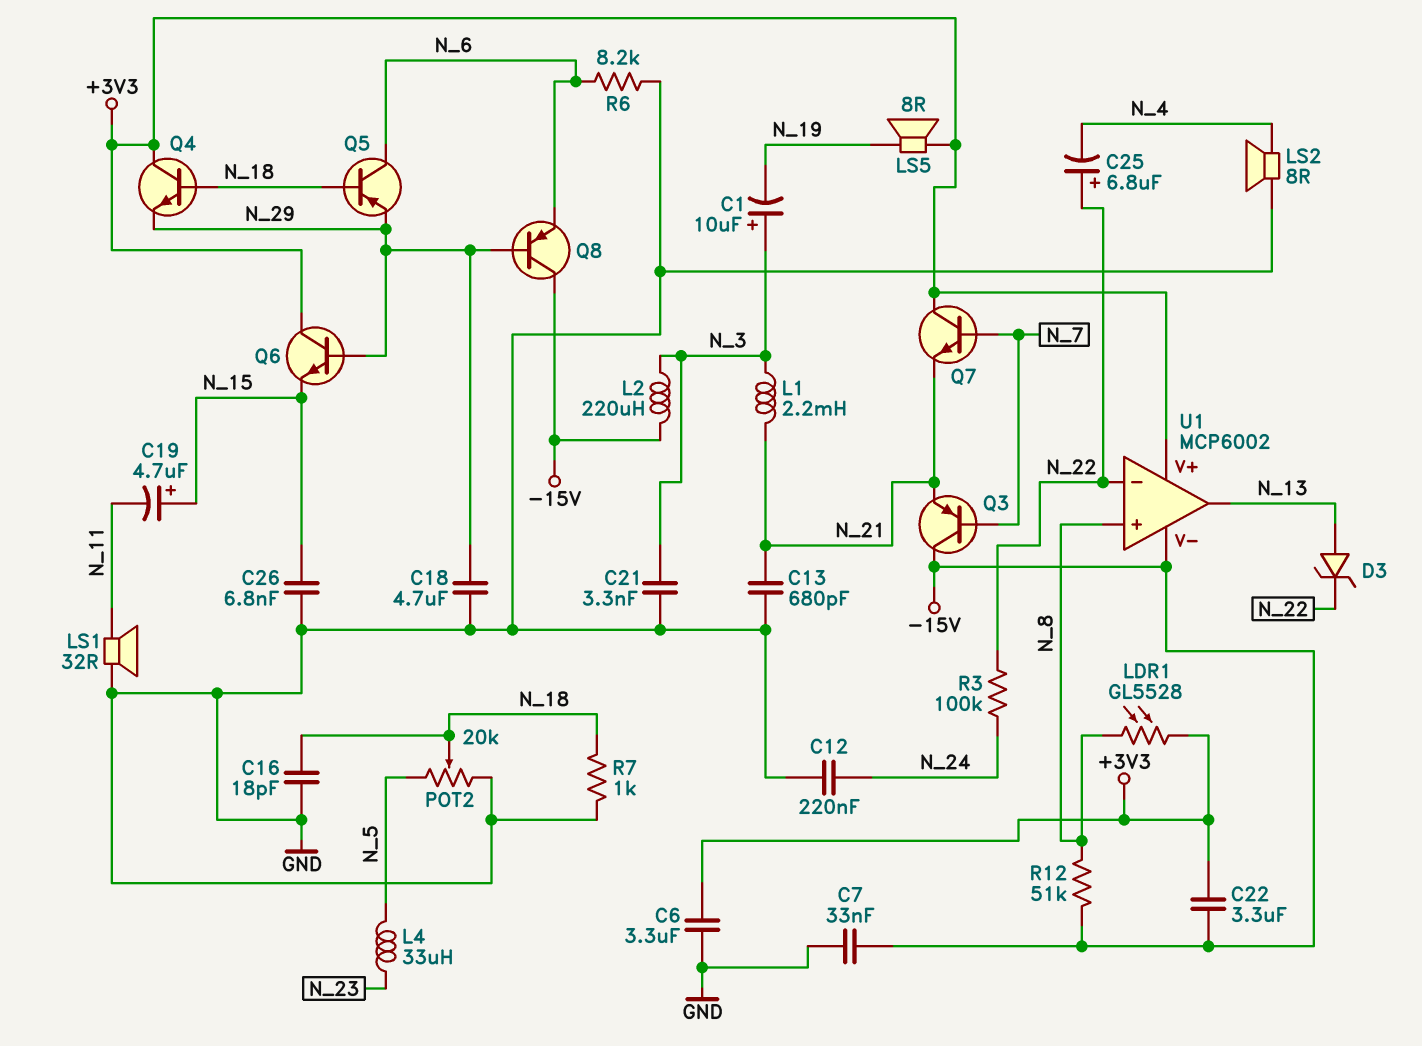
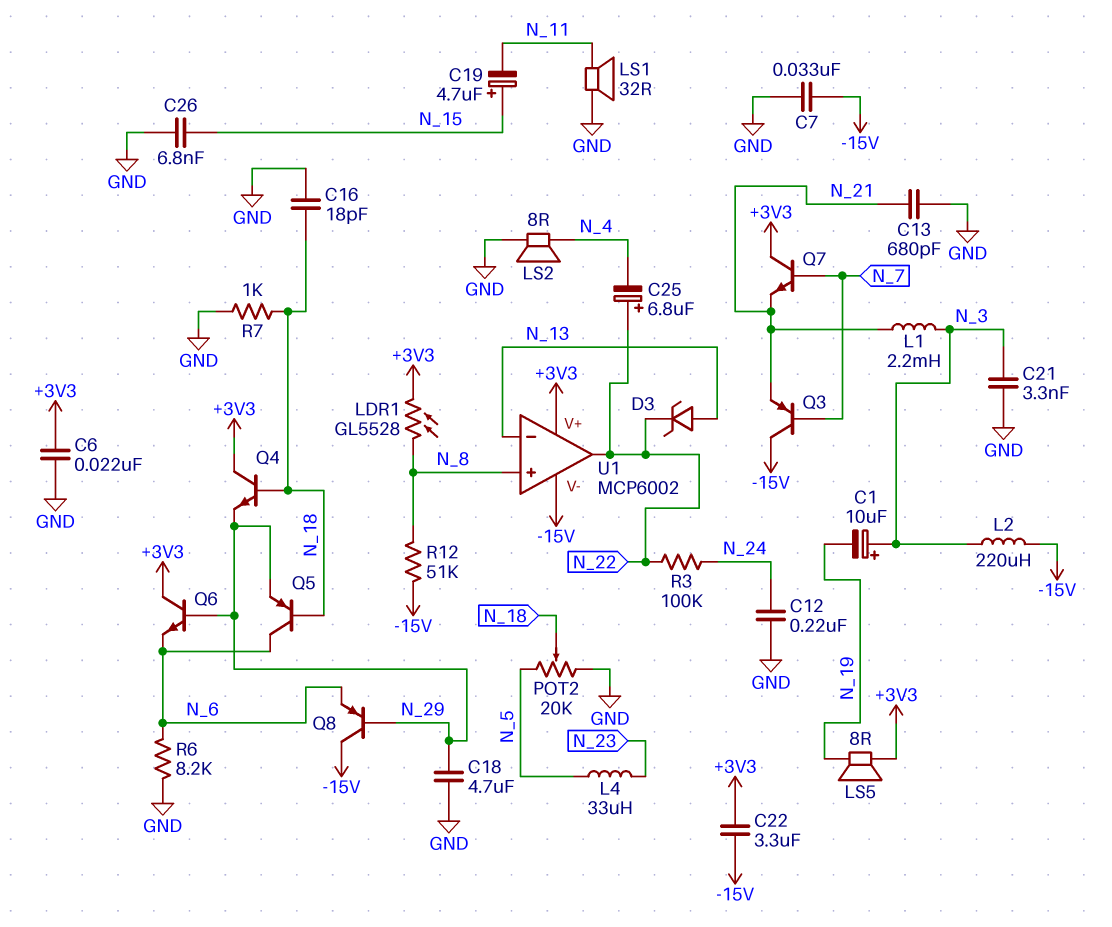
C6: 3.3uF (+3V3, GND) -> 22nF (+3V3, GND)
Q6: NPN (B N_29, C +3V3, E N_15) -> NPN (B N_29, C +3V3, E N_6)
U1 pin in-: N_22 -> N_13
U1 pin out: N_13 -> N_22

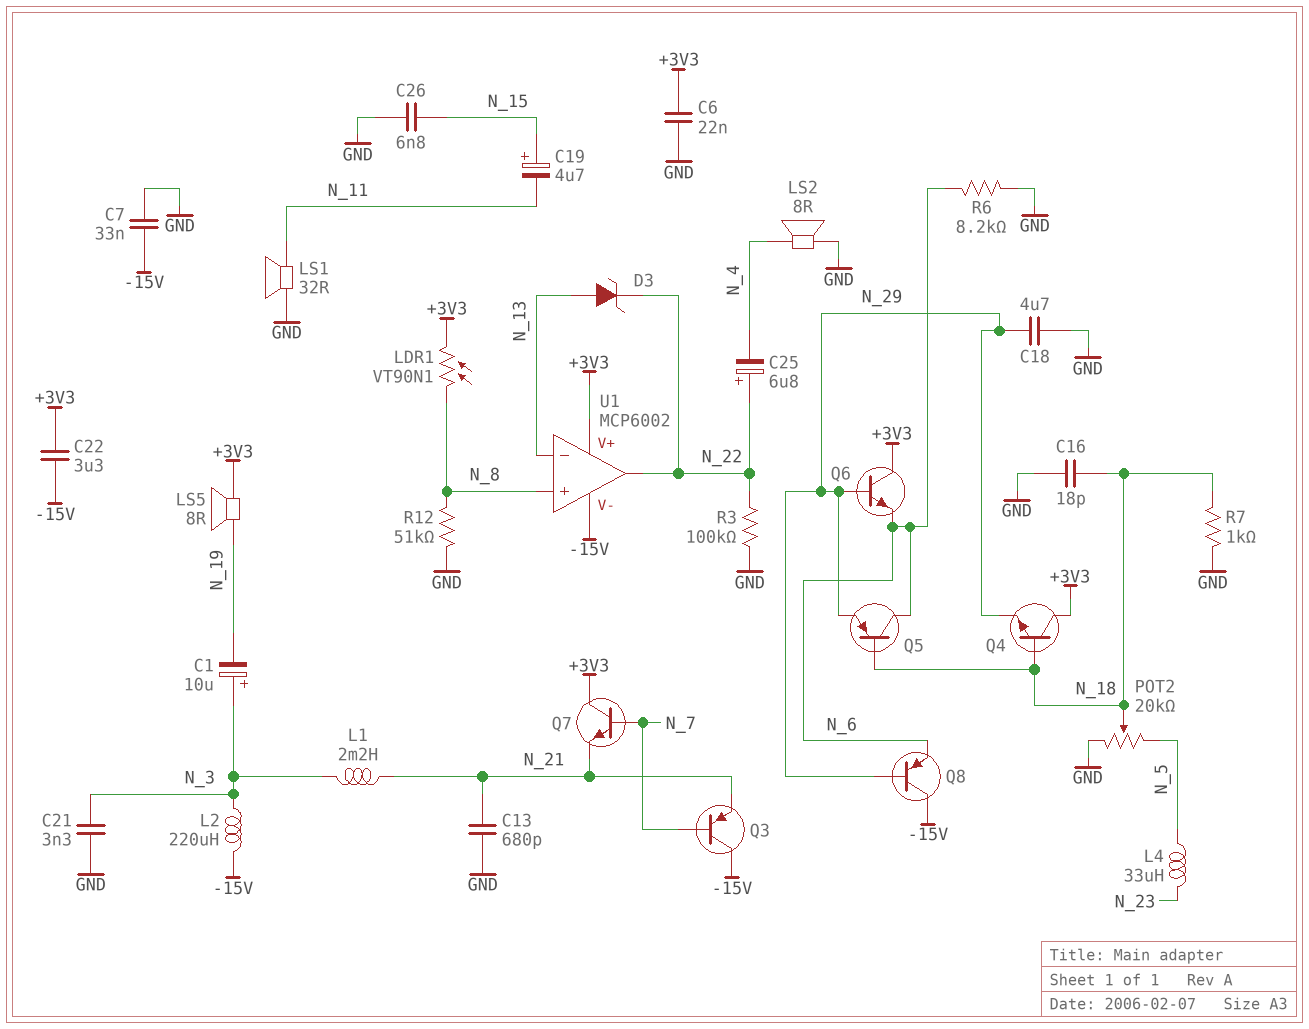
C12: 220nF (GND, N_24) -> none
LDR1: GL5528 (+3V3, N_8) -> VT90N1 (+3V3, N_8)
R3: 100k (N_22, N_24) -> 100k (GND, N_22)
R12: 51k (-15V, N_8) -> 51k (GND, N_8)

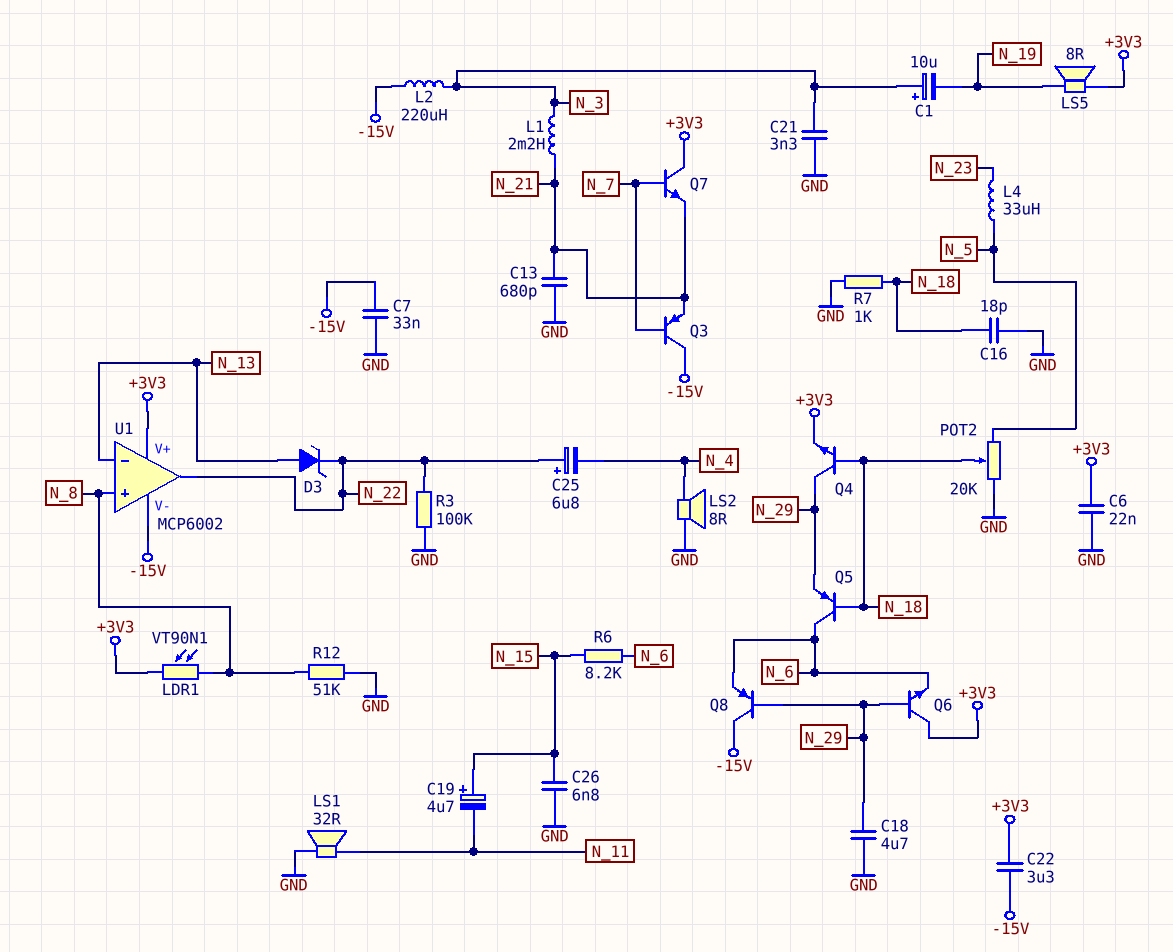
Q4: NPN (B N_18, C +3V3, E N_29) -> NPN (B N_18, C N_29, E +3V3)
R6: 8.2k (GND, N_6) -> 8.2k (N_6, N_15)

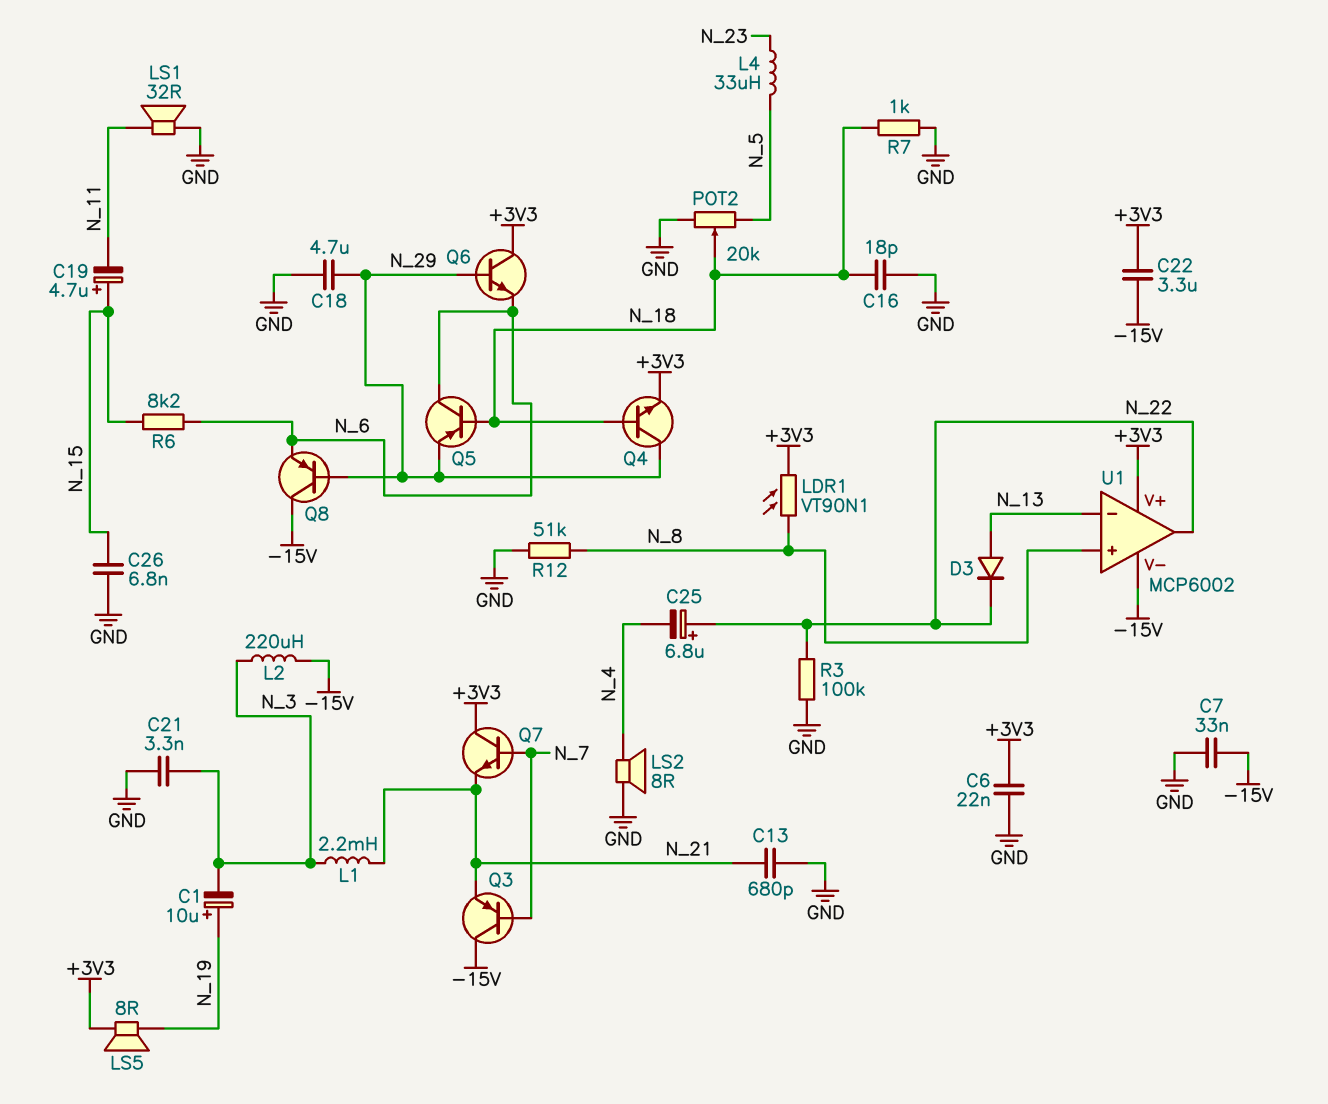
C1: 10uF (plus N_3, minus N_19) -> 10uF (plus N_19, minus N_3)
D3: zener (A N_13, K N_22) -> diode (A N_13, K N_22)

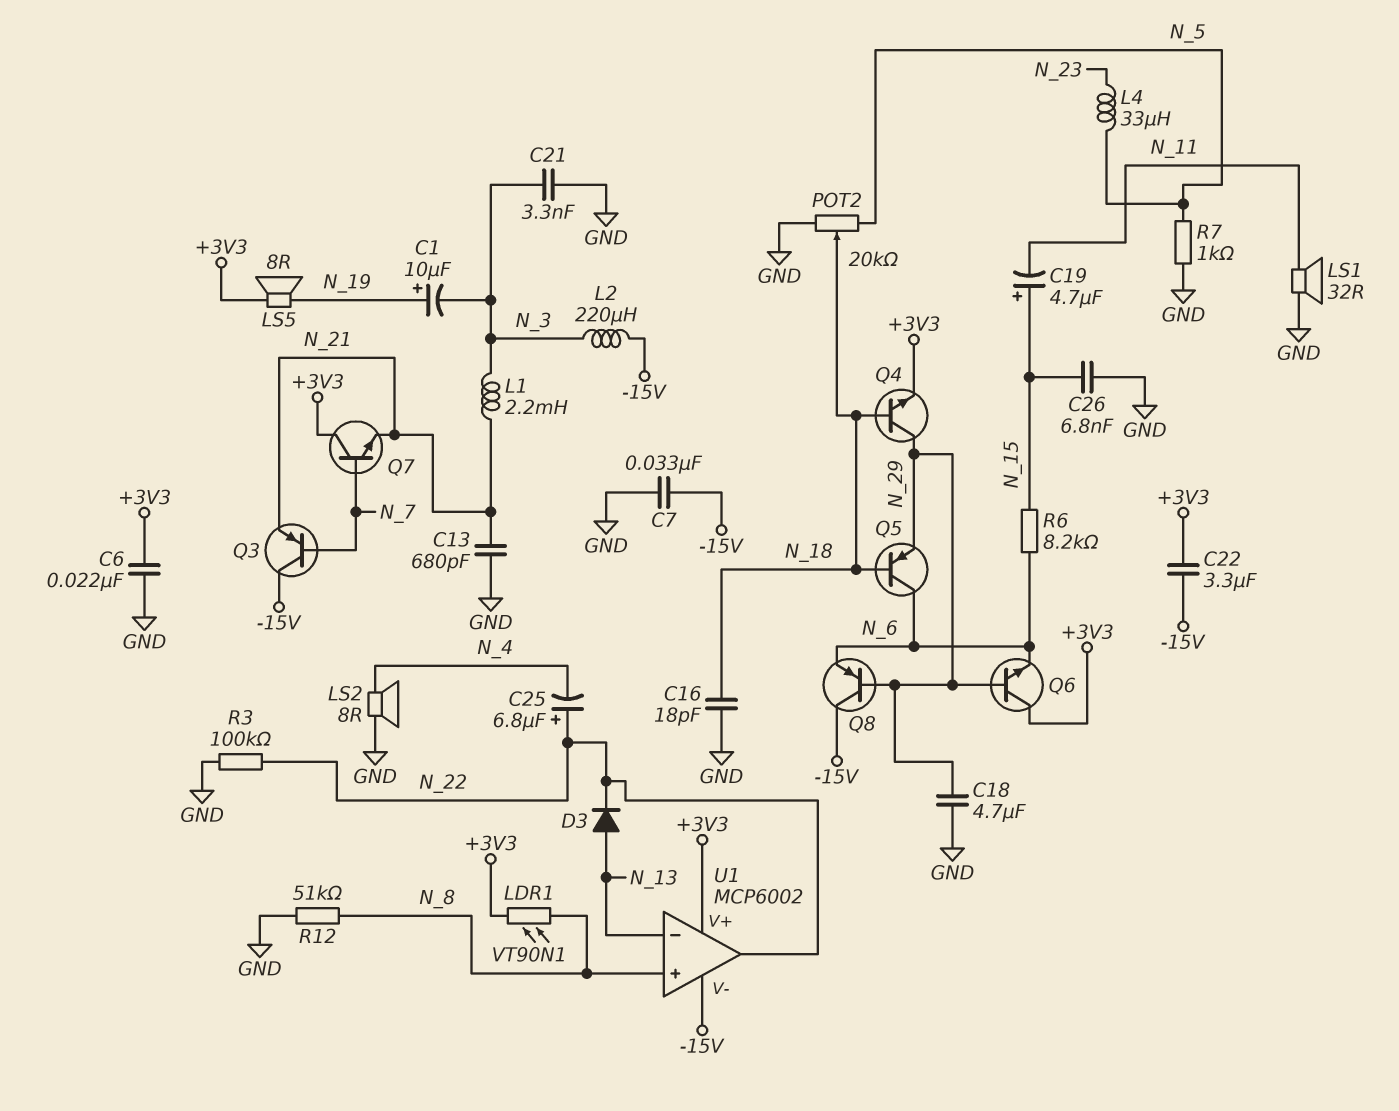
R7: 1k (GND, N_18) -> 1k (GND, N_5)

